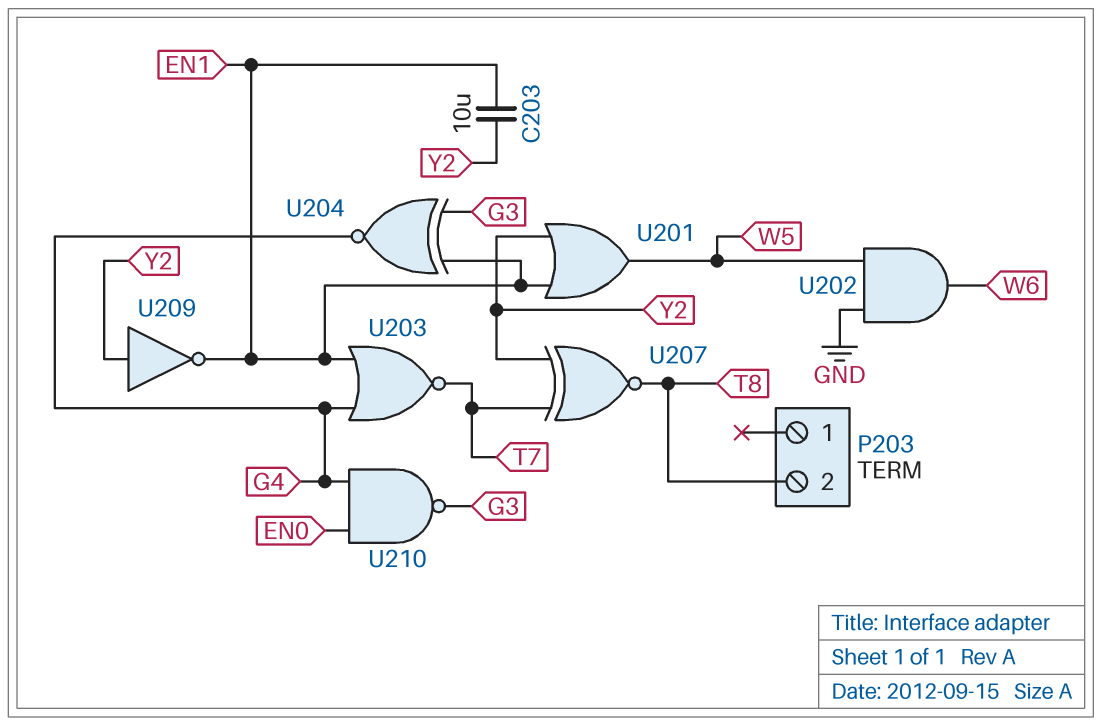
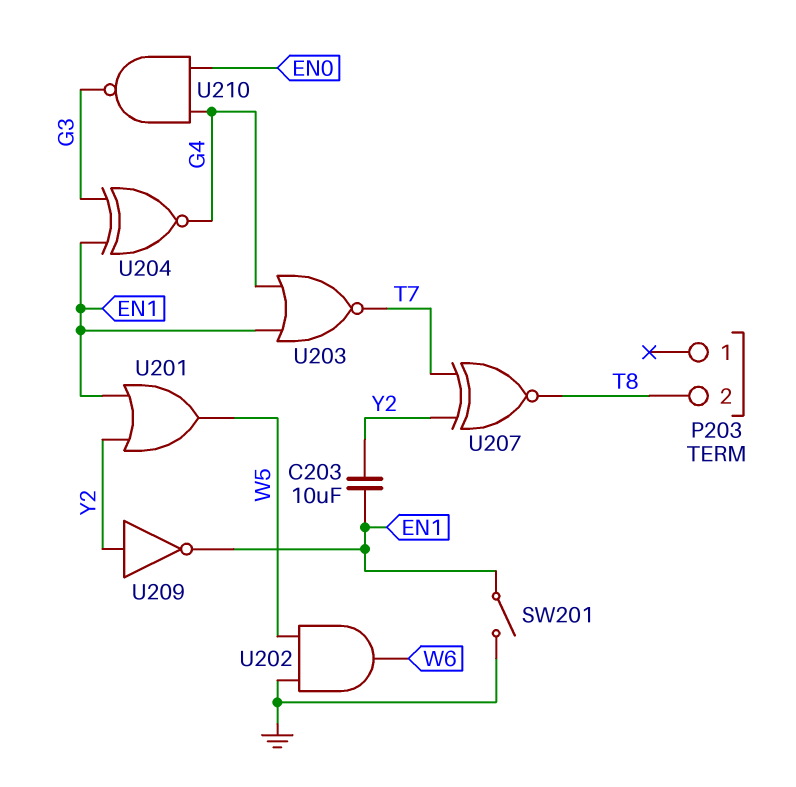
SW201: none -> switch (EN1, GND)

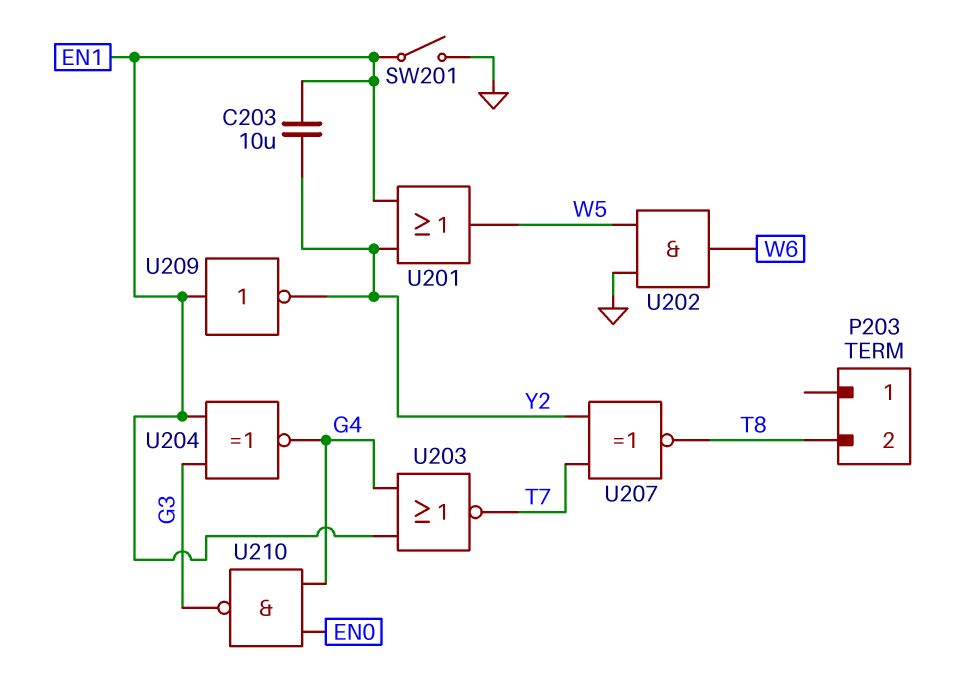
U209: NOT (in Y2, out EN1) -> NOT (in EN1, out Y2)

